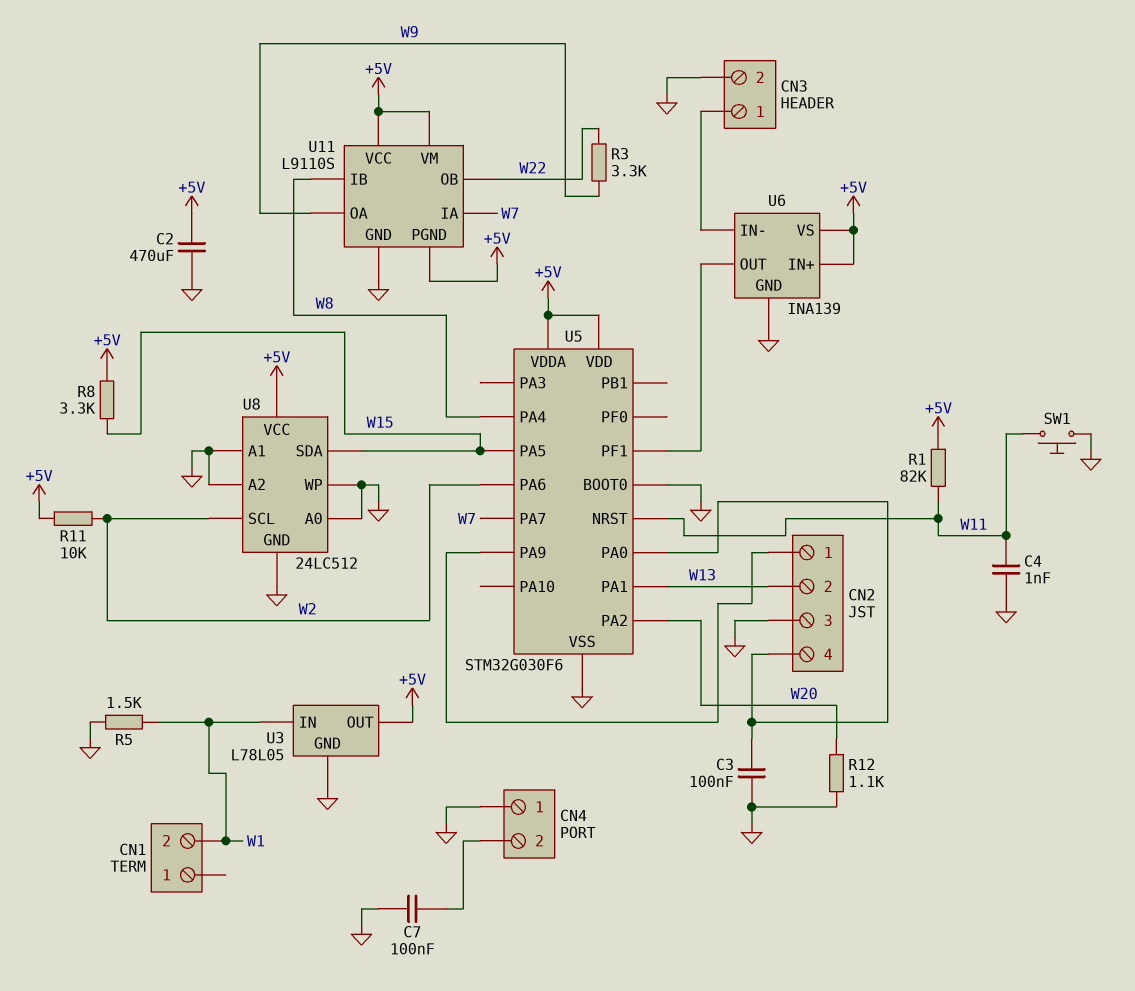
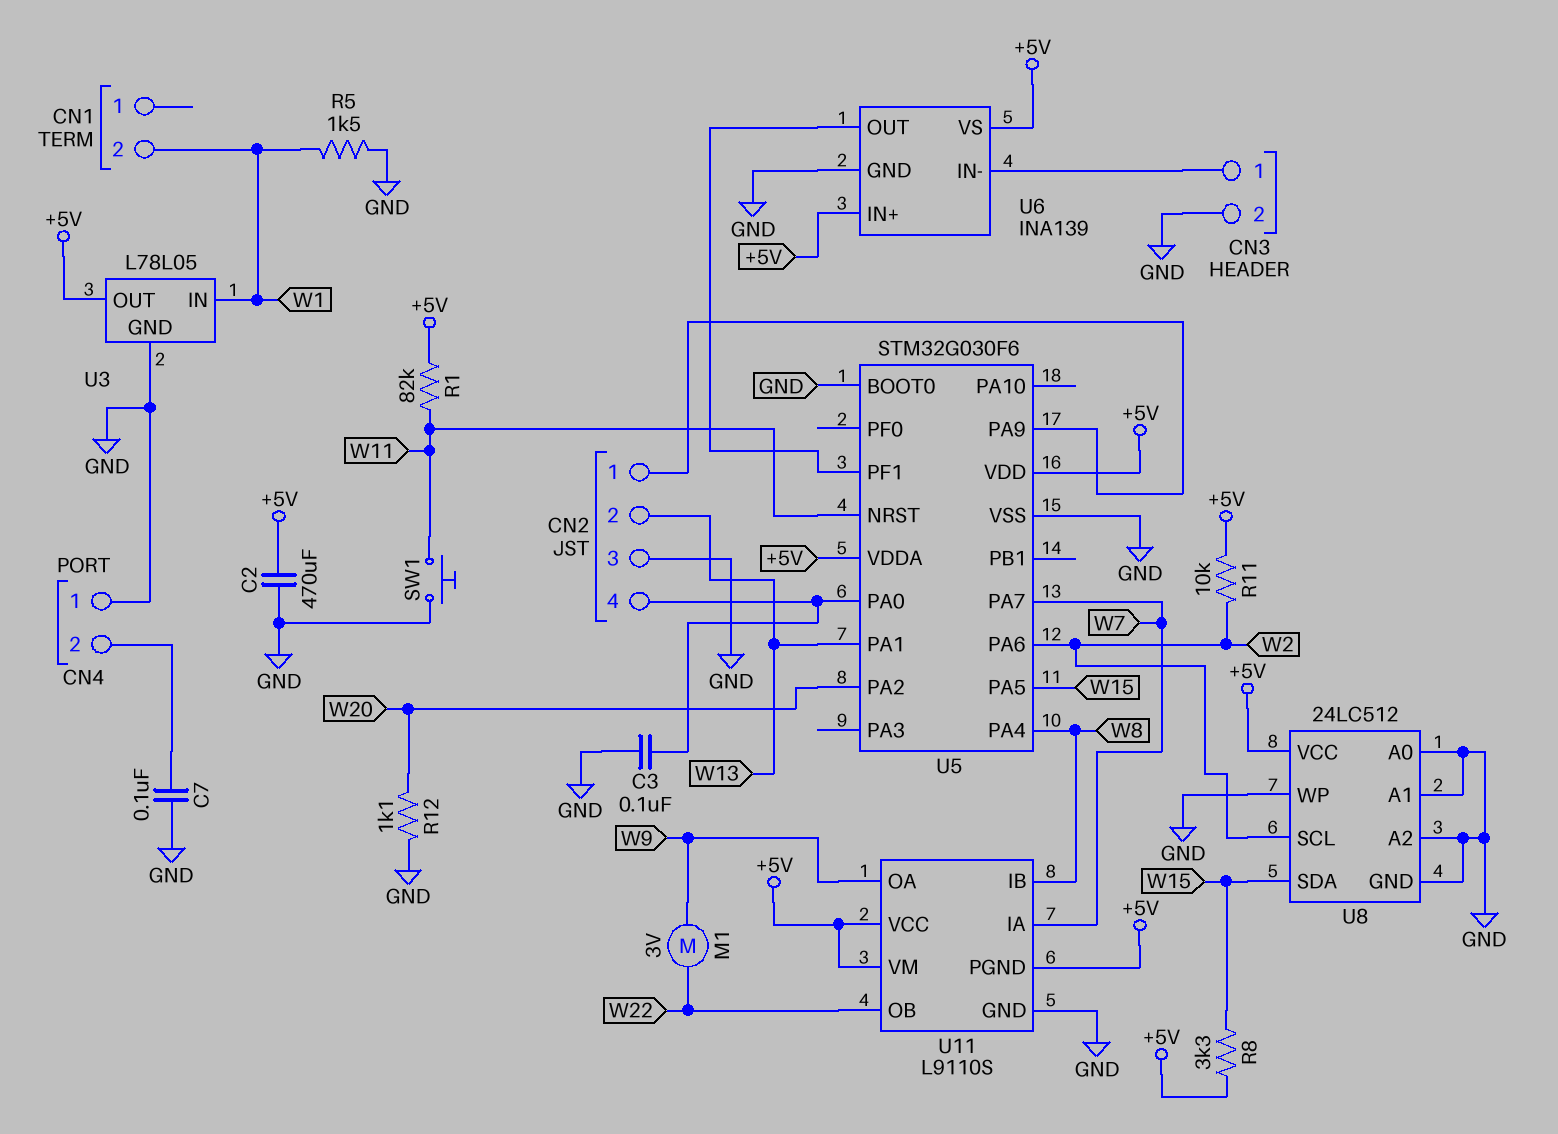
C4: 1nF (GND, W11) -> none
M1: none -> motor 3V (W9, W22)
R3: 3.3k (W9, W22) -> none

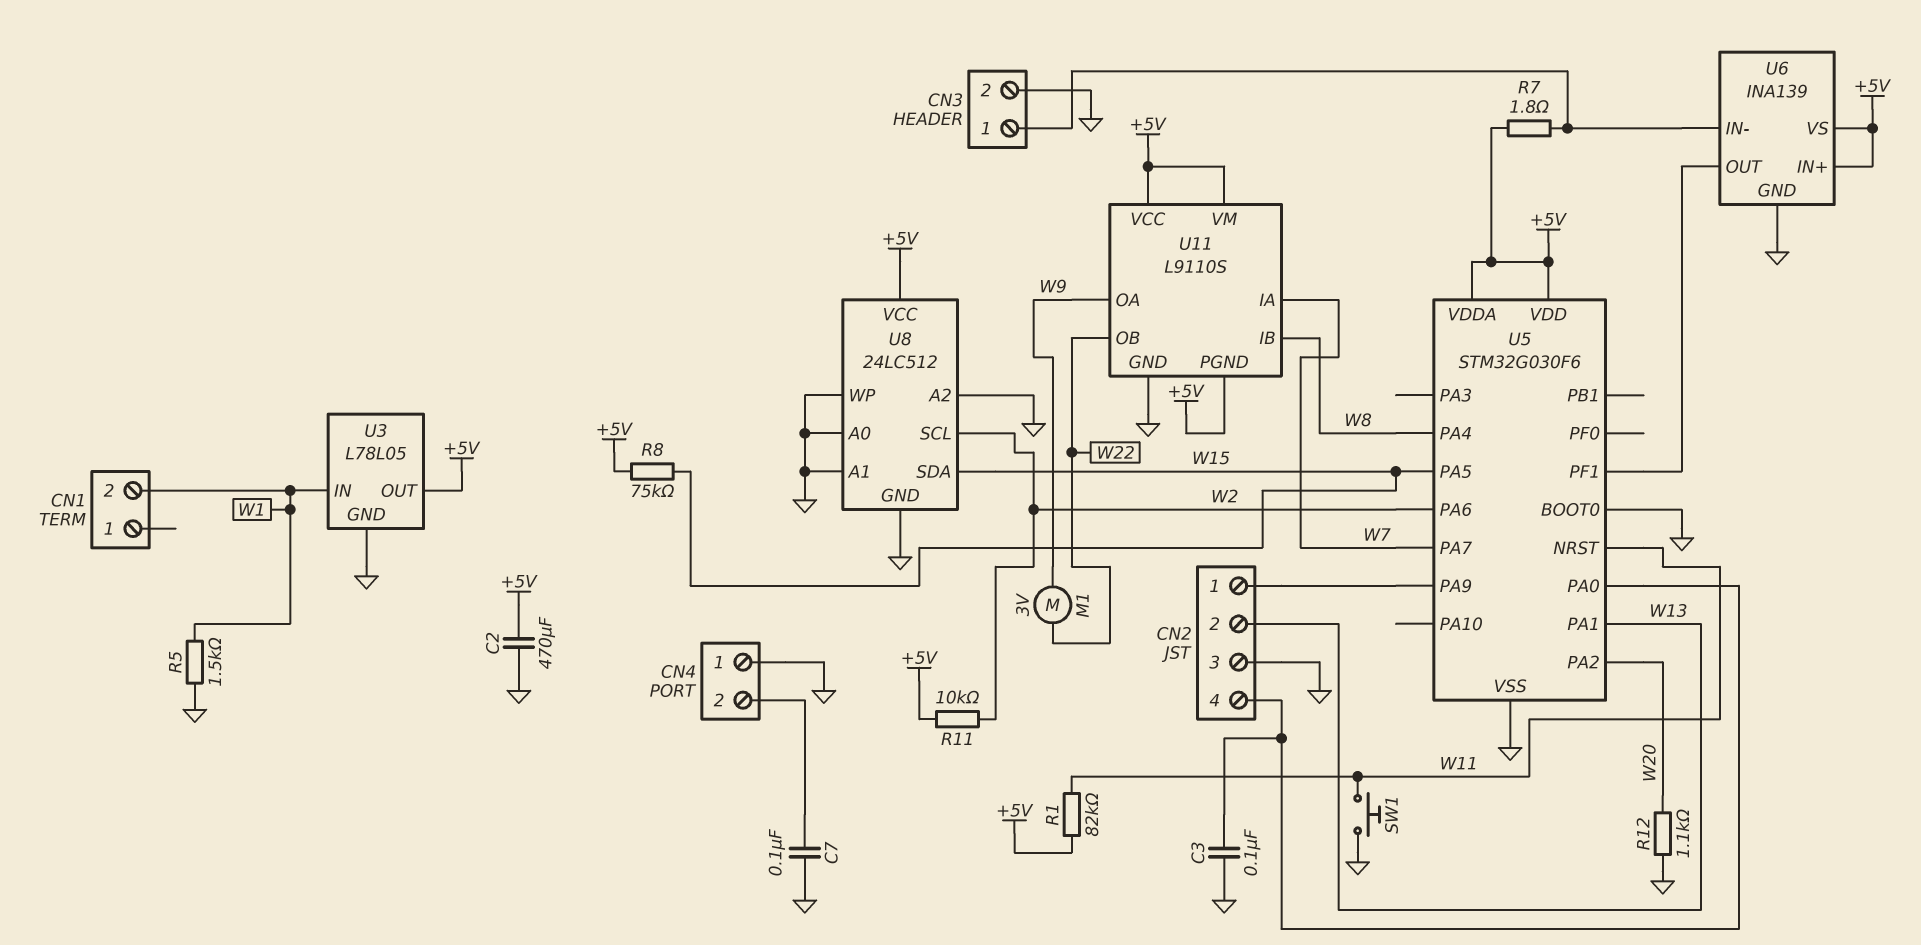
R7: none -> 1.8 (+5V, CN3/1)
R8: 3.3k (+5V, W15) -> 75k (+5V, W15)

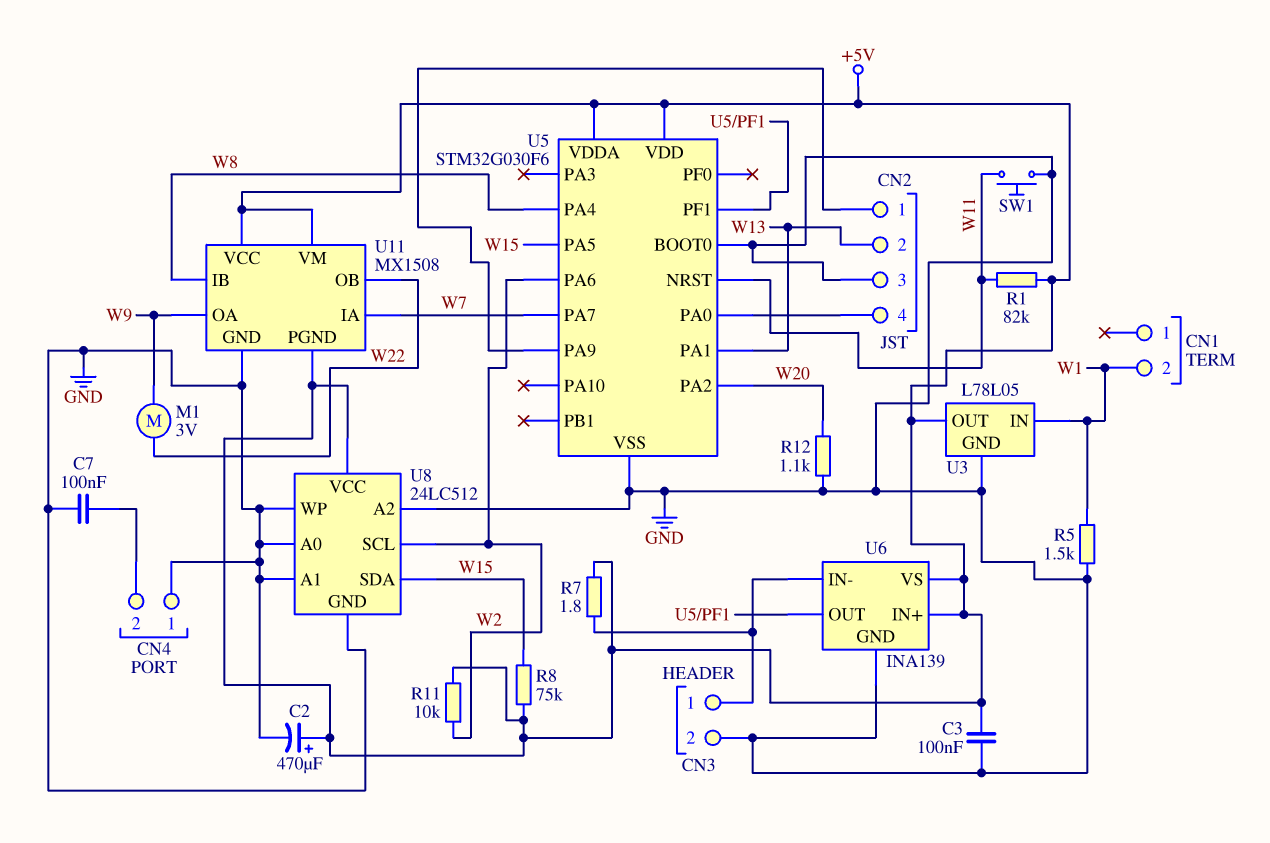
C2: 470uF (+5V, GND) -> 470uF (plus +5V, minus GND)
C3: 100nF (CN2/4, GND) -> 100nF (+5V, GND)
U11: L9110S -> MX1508

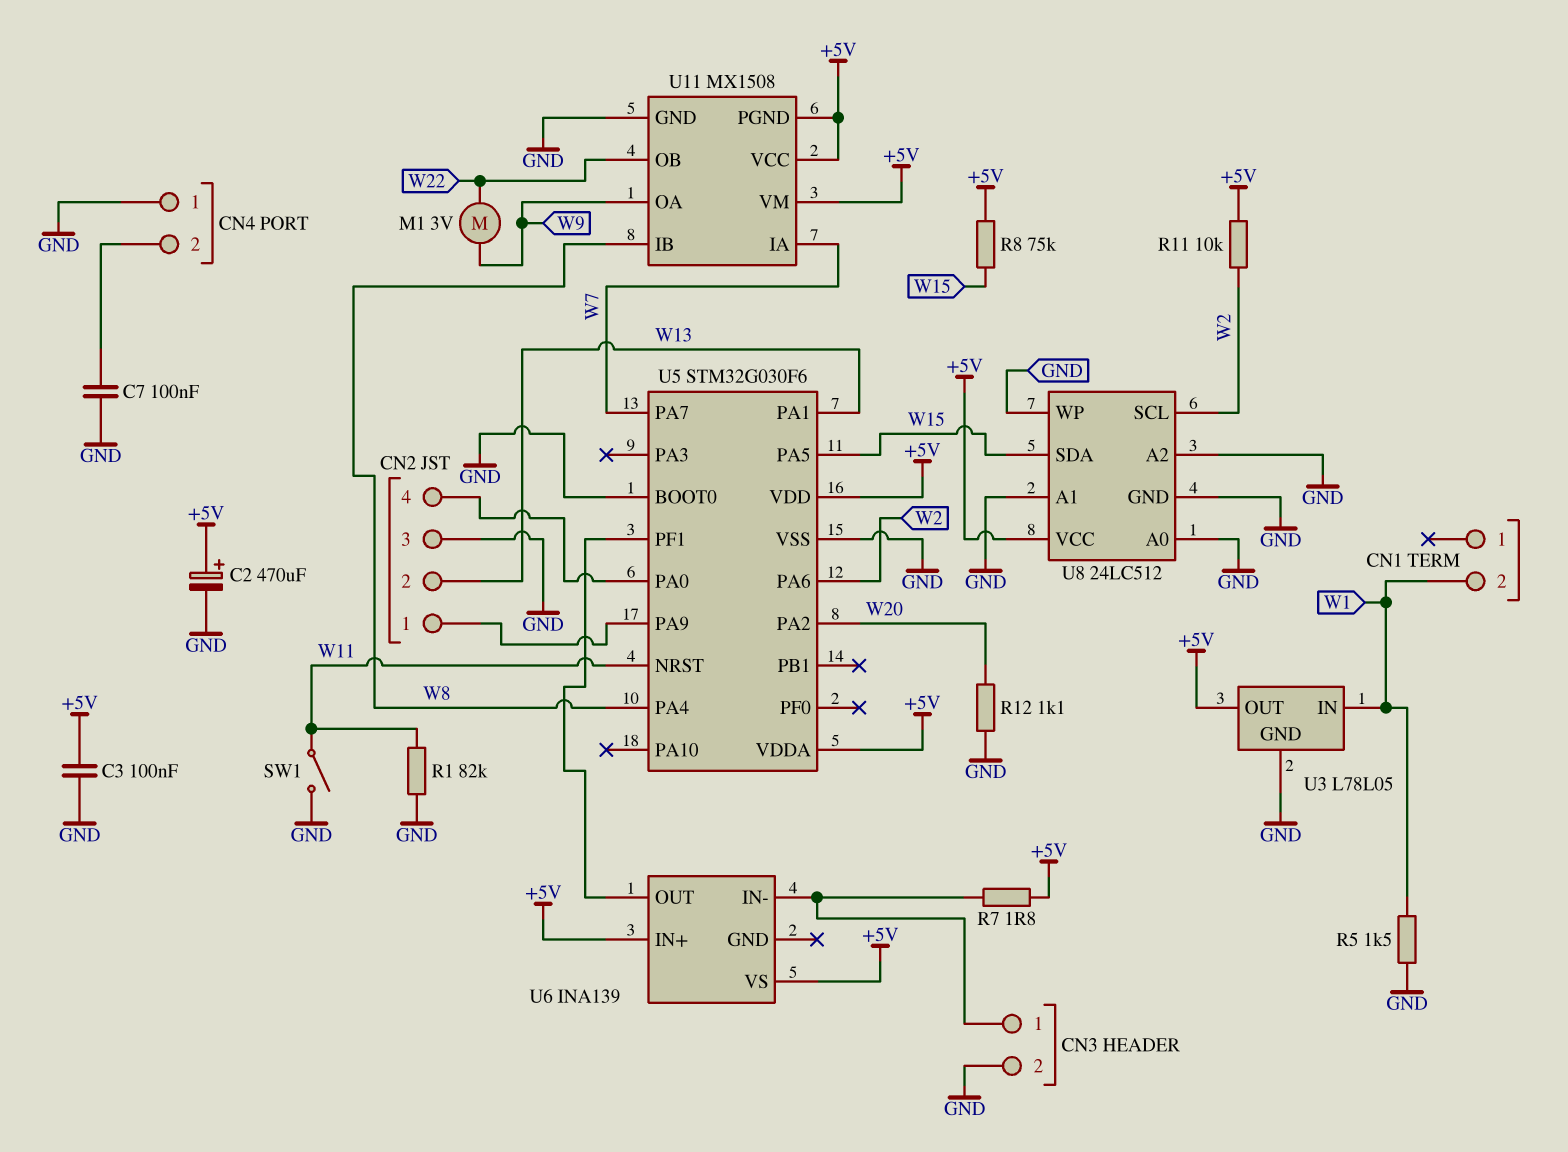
R1: 82k (+5V, W11) -> 82k (GND, W11)
SW1: button (GND, W11) -> switch (GND, W11)
U6 pin GND: GND -> none

